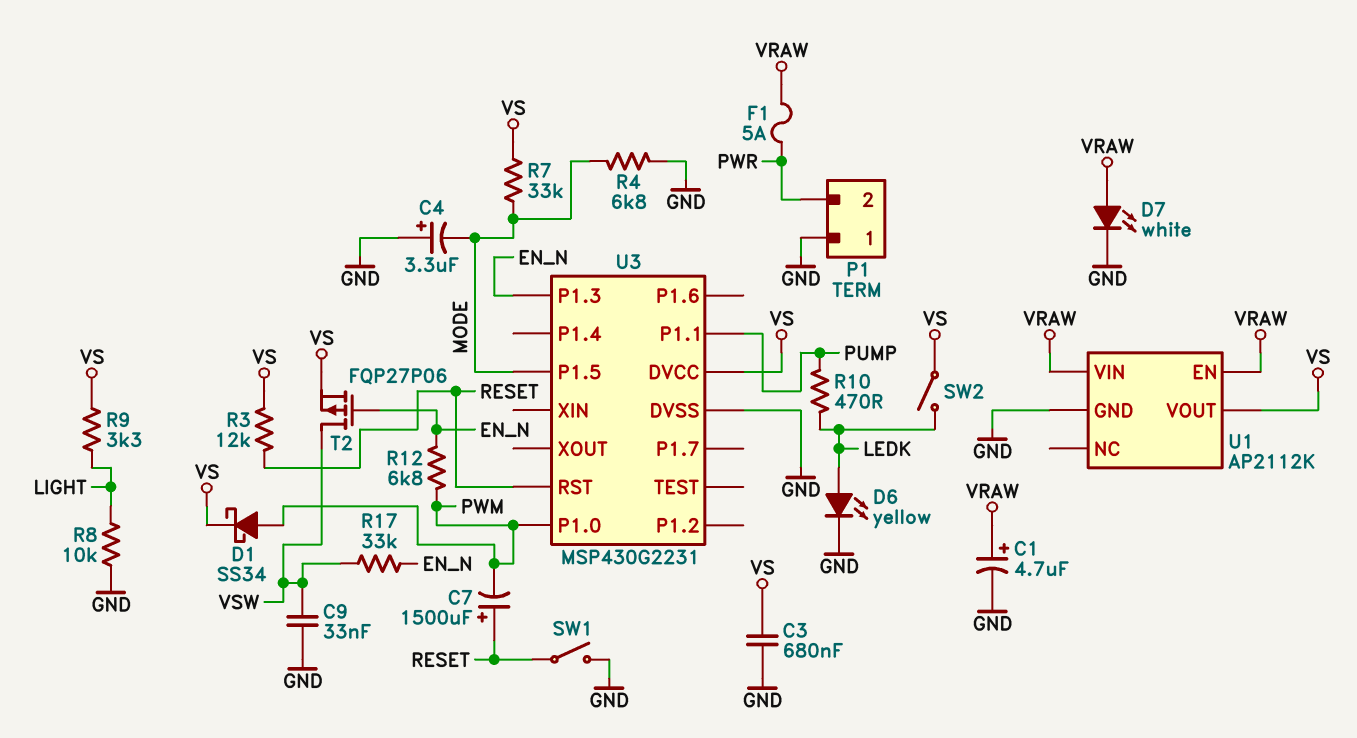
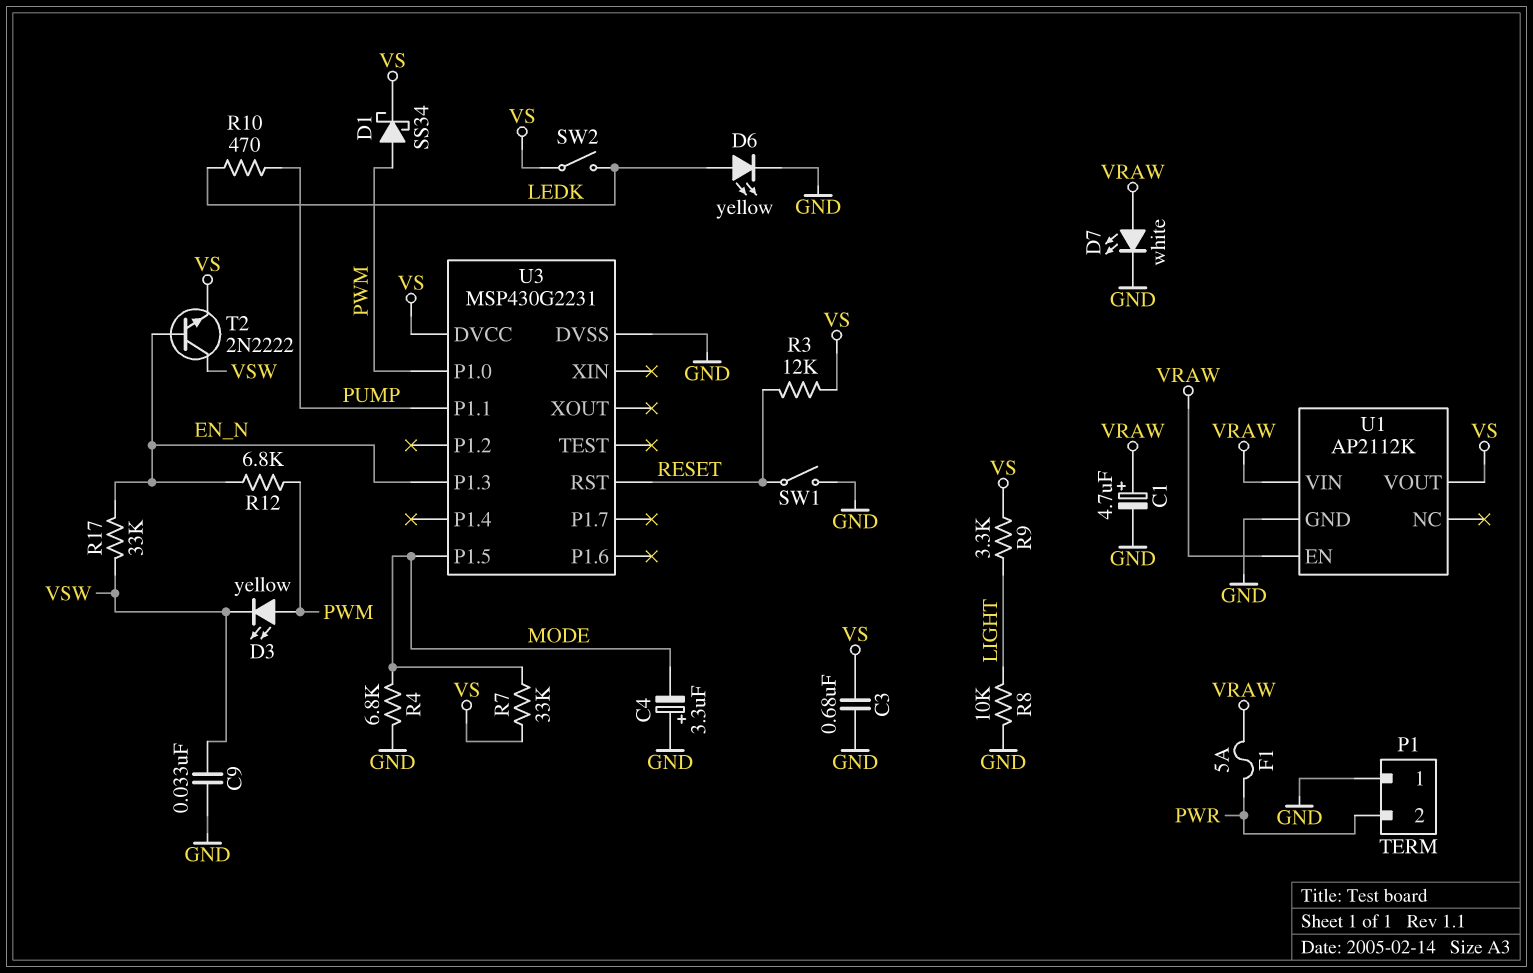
C7: 1500uF (plus RESET, minus PWM) -> none
D3: none -> LED yellow (A PWM, K VSW)
T2: PMOS FQP27P06 (G EN_N, D VSW, S VS) -> NPN 2N2222 (B EN_N, C VSW, E VS)

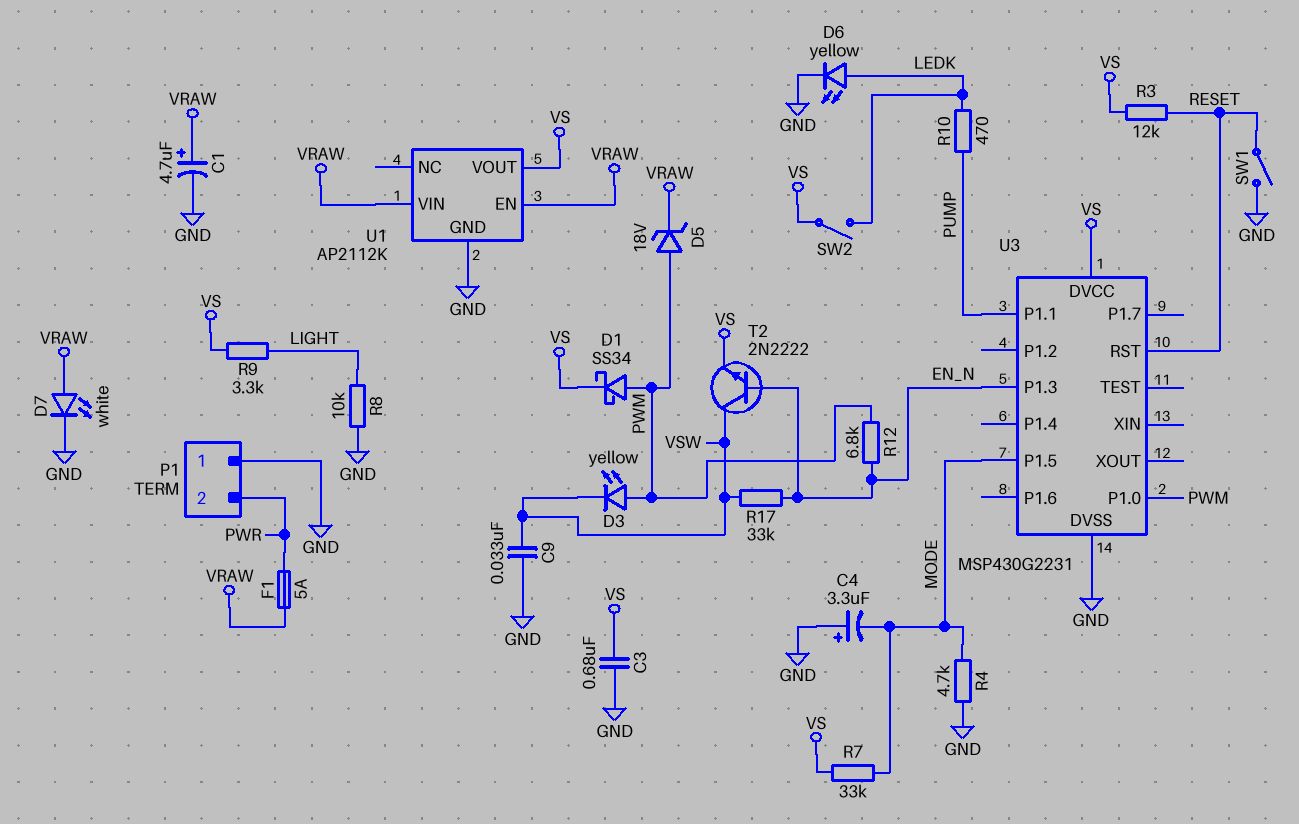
D5: none -> zener 18V (A PWM, K VRAW)
R4: 6.8k (GND, MODE) -> 4.7k (GND, MODE)

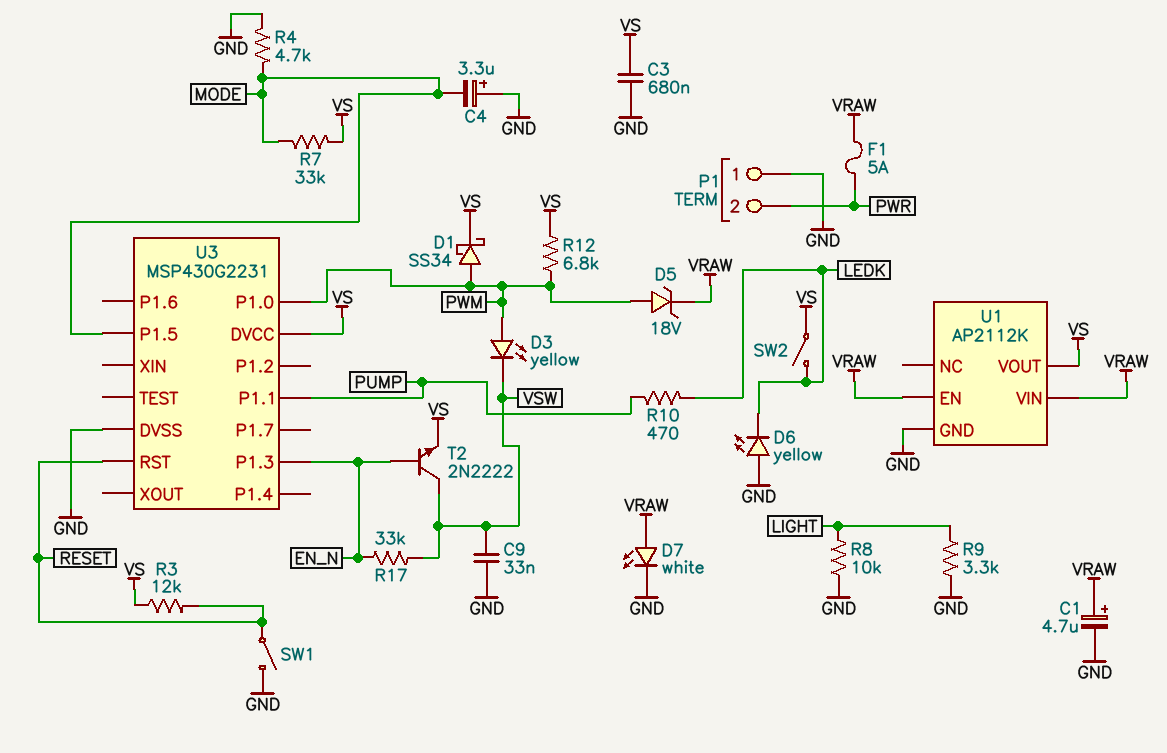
D6: LED yellow (A LEDK, K GND) -> LED yellow (A GND, K LEDK)
R9: 3.3k (LIGHT, VS) -> 3.3k (GND, LIGHT)
R12: 6.8k (EN_N, PWM) -> 6.8k (PWM, VS)

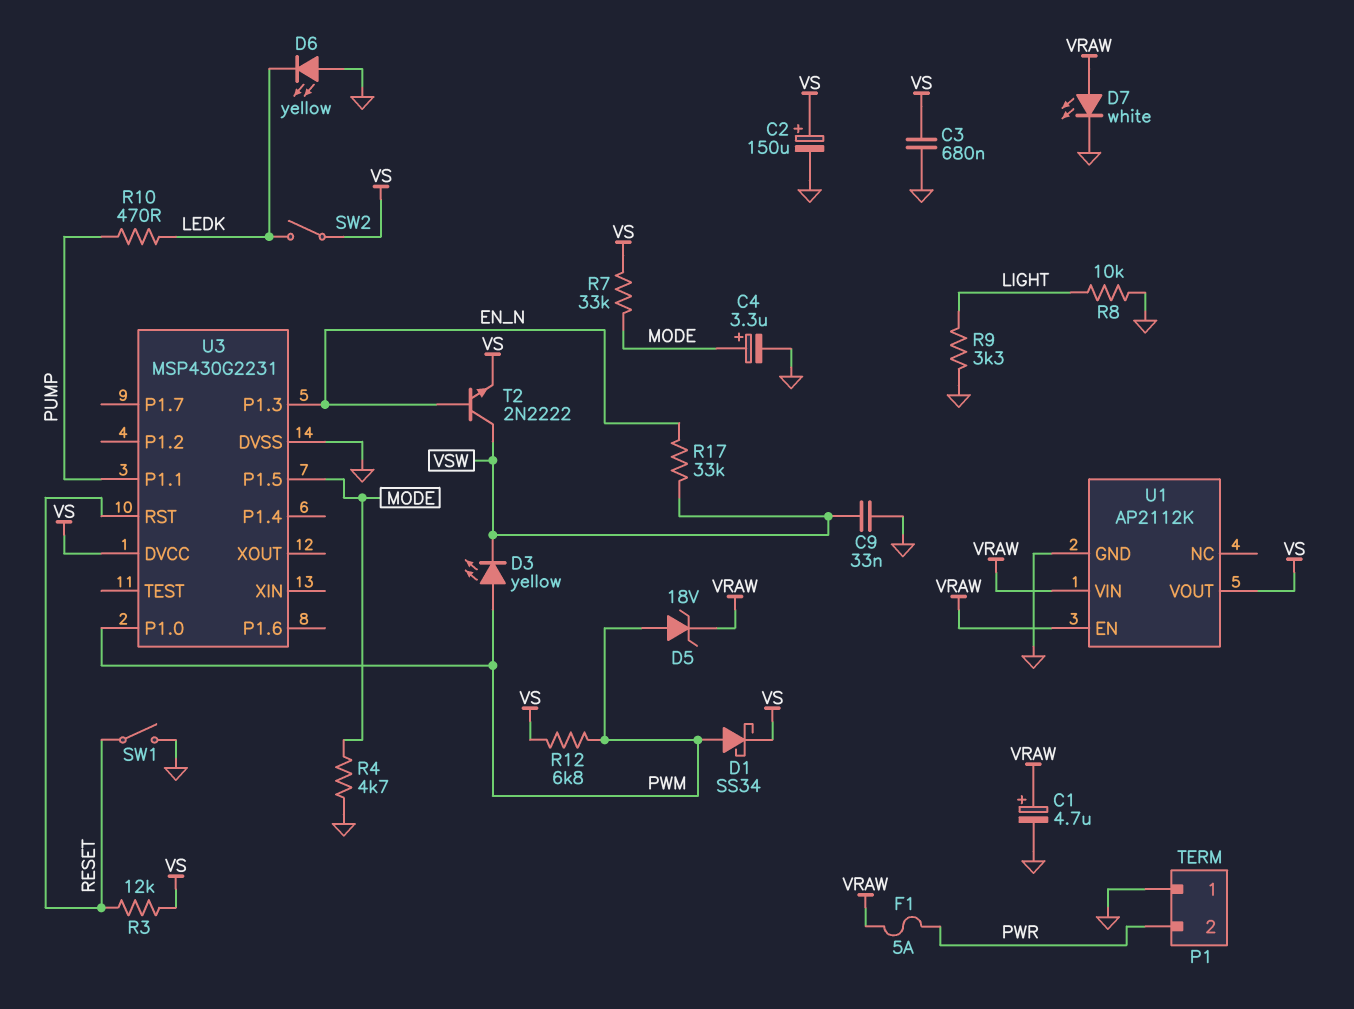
C2: none -> 150uF (plus VS, minus GND)
C4: 3.3uF (plus GND, minus MODE) -> 3.3uF (plus MODE, minus GND)

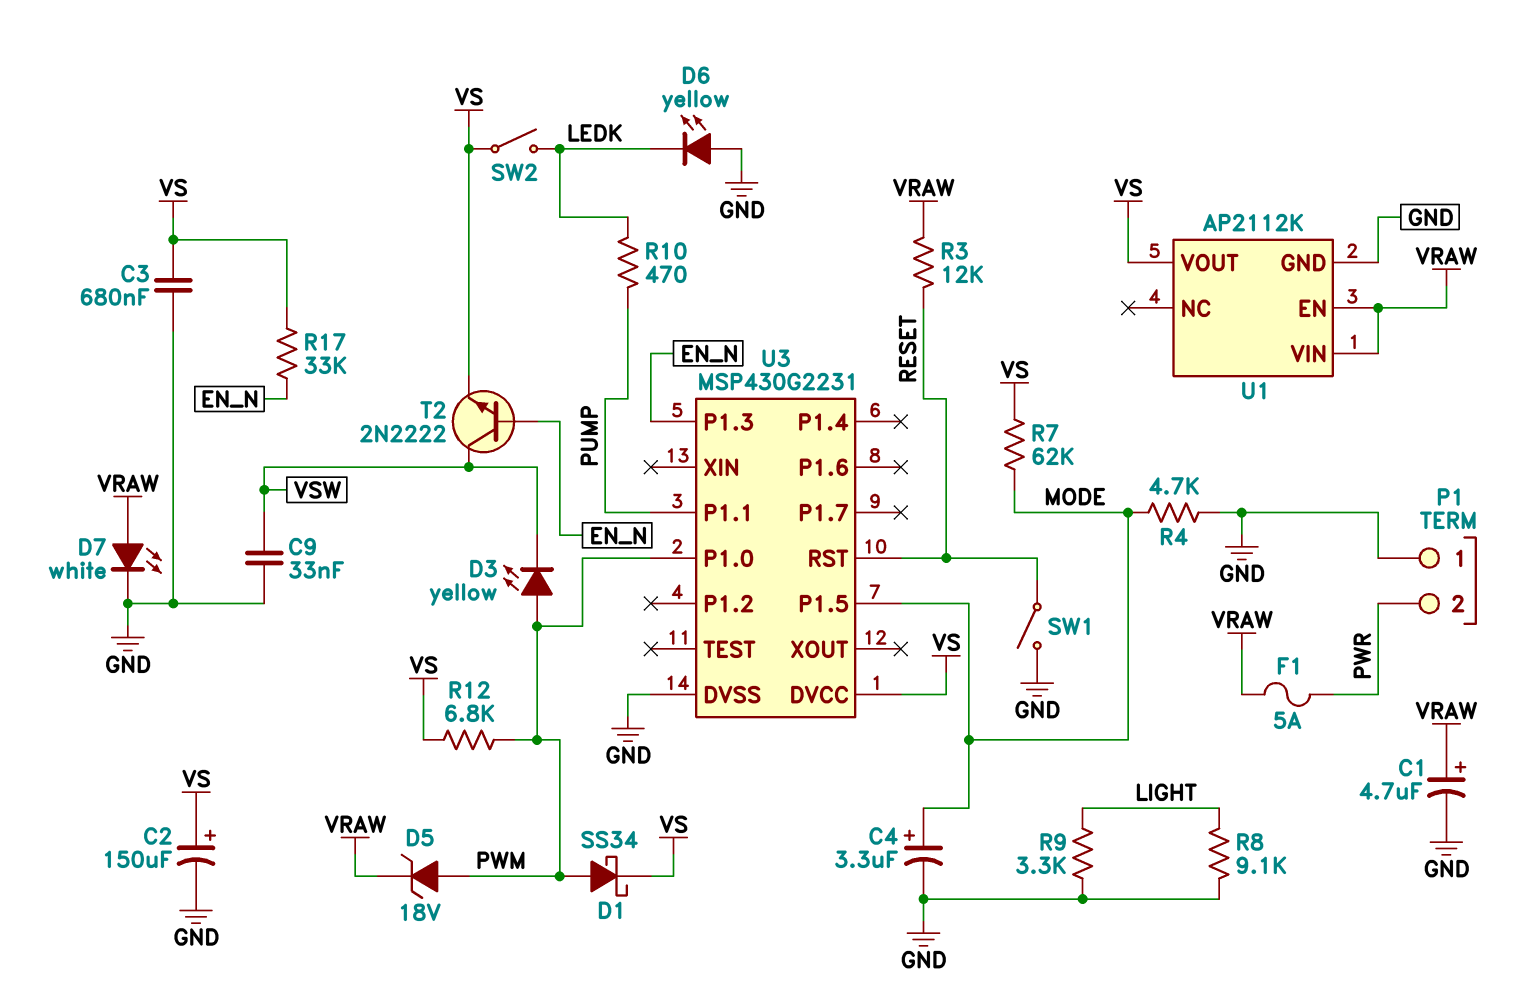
R3: 12k (RESET, VS) -> 12k (RESET, VRAW)
R7: 33k (MODE, VS) -> 62k (MODE, VS)
R8: 10k (GND, LIGHT) -> 9.1k (GND, LIGHT)
R17: 33k (EN_N, VSW) -> 33k (EN_N, VS)

